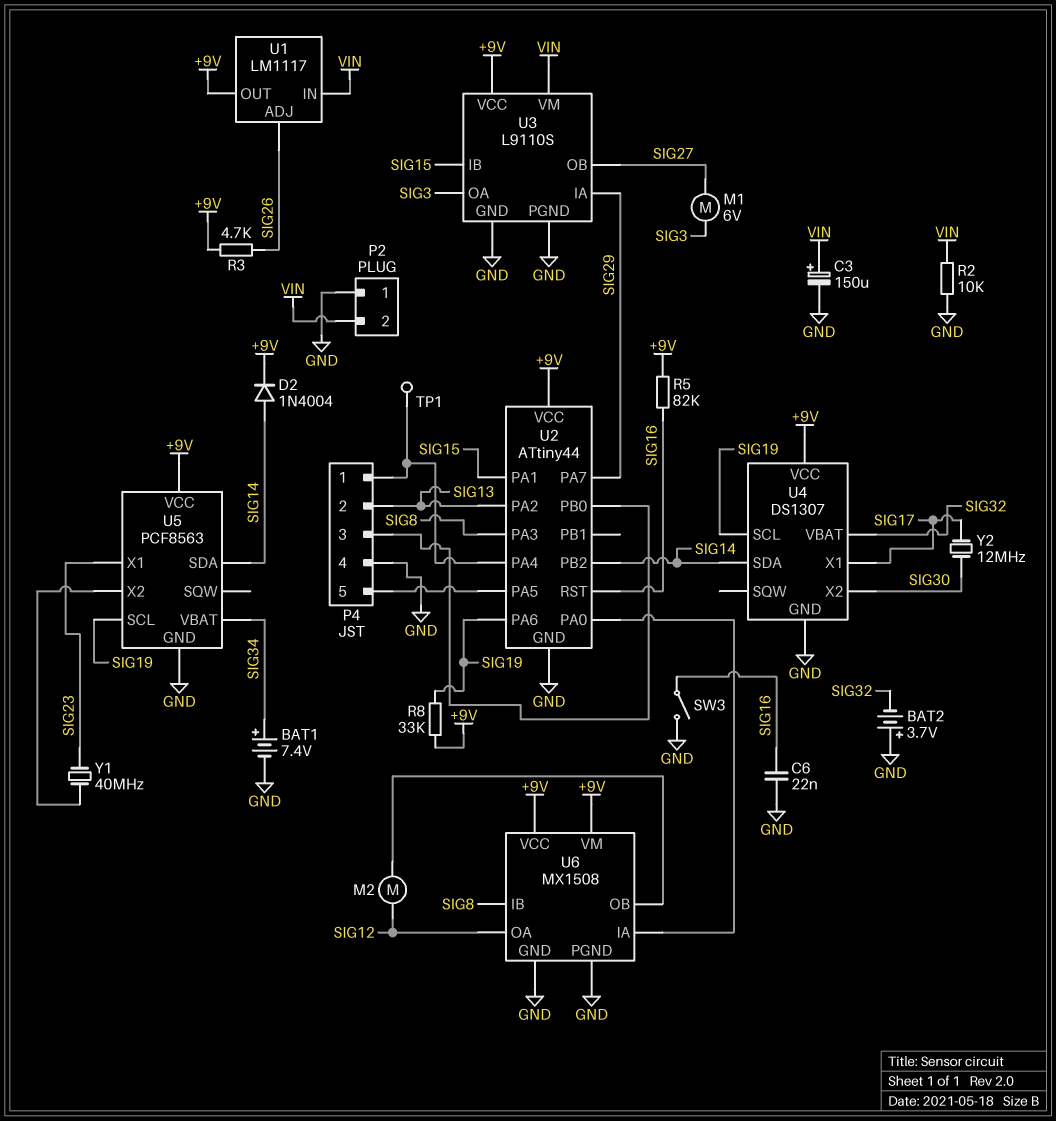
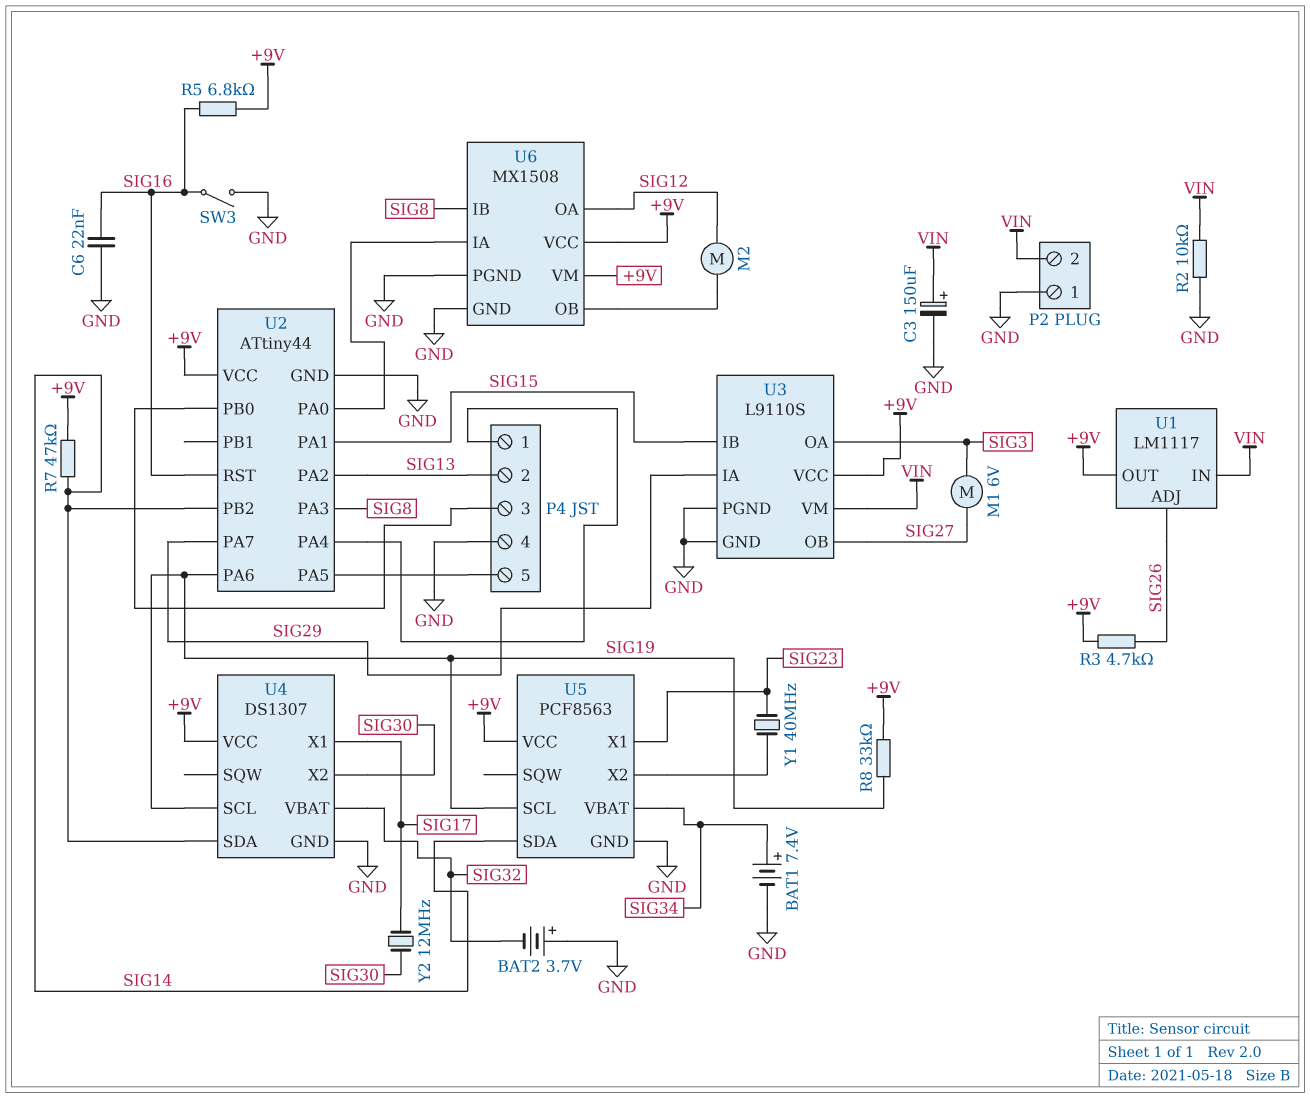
D2: diode 1N4004 (A SIG14, K +9V) -> none
R5: 82k (+9V, SIG16) -> 6.8k (+9V, SIG16)
R7: none -> 47k (+9V, SIG14)
TP1: test point (P4/1) -> none

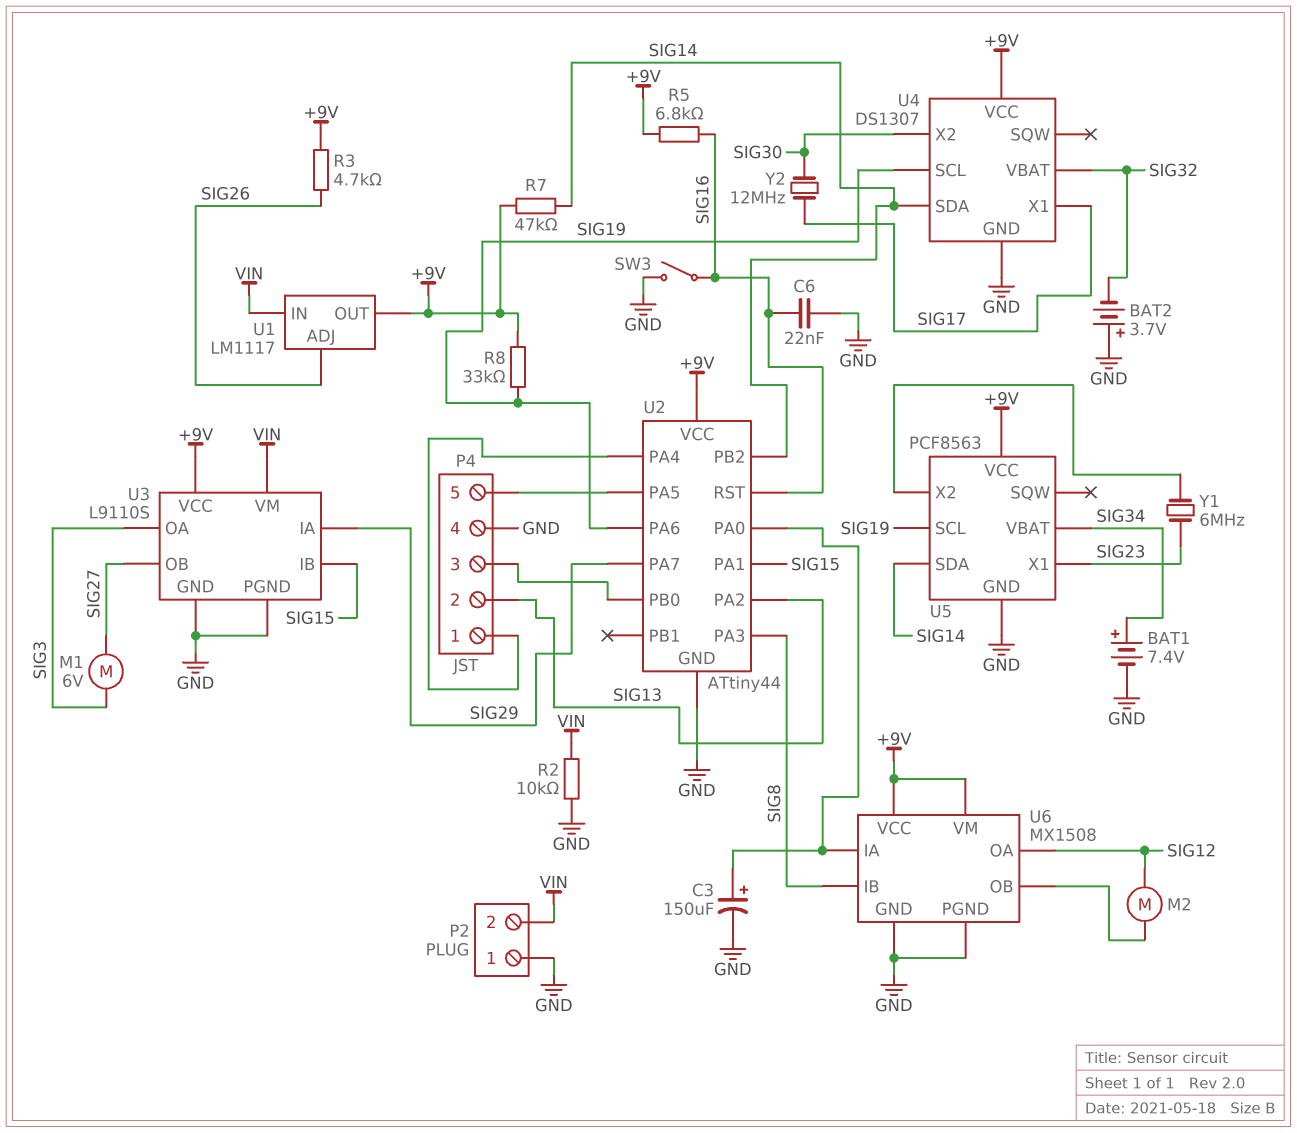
C3: 150uF (plus VIN, minus GND) -> 150uF (plus U2/PA0, minus GND)
Y1: 40MHz (SIG23, U5/X2) -> 6MHz (SIG23, U5/X2)

